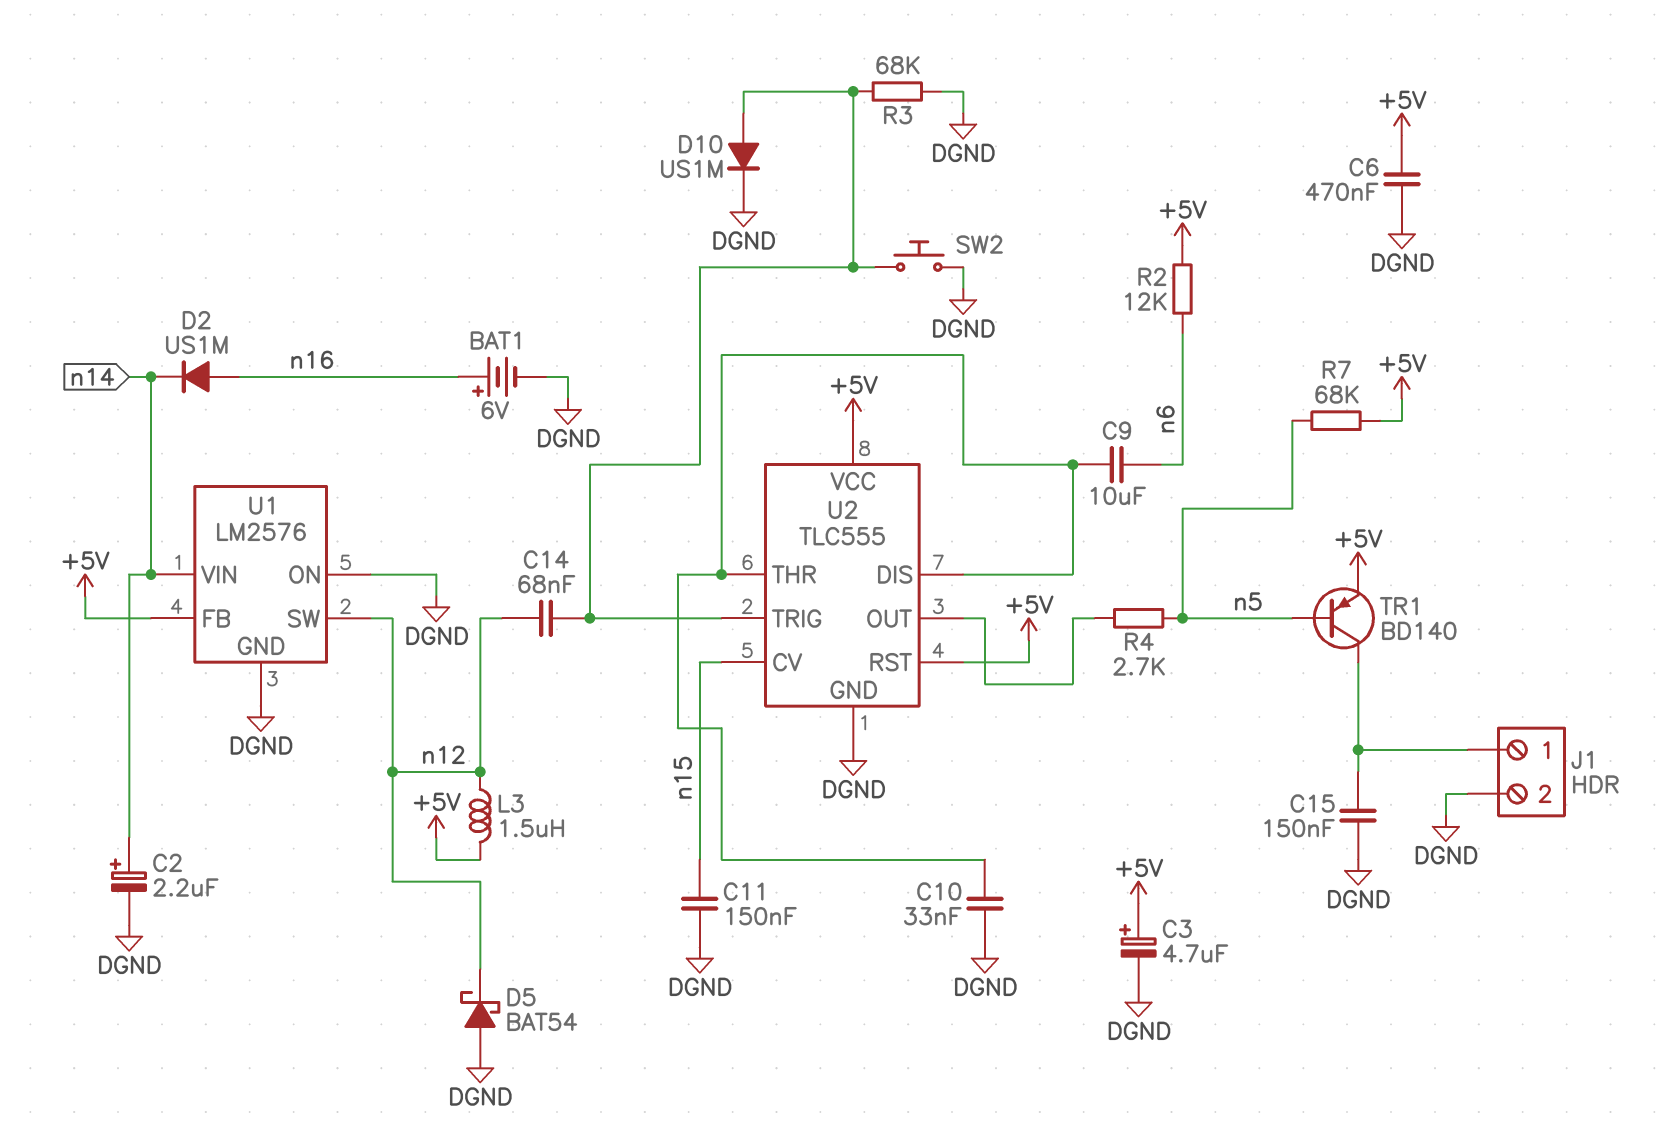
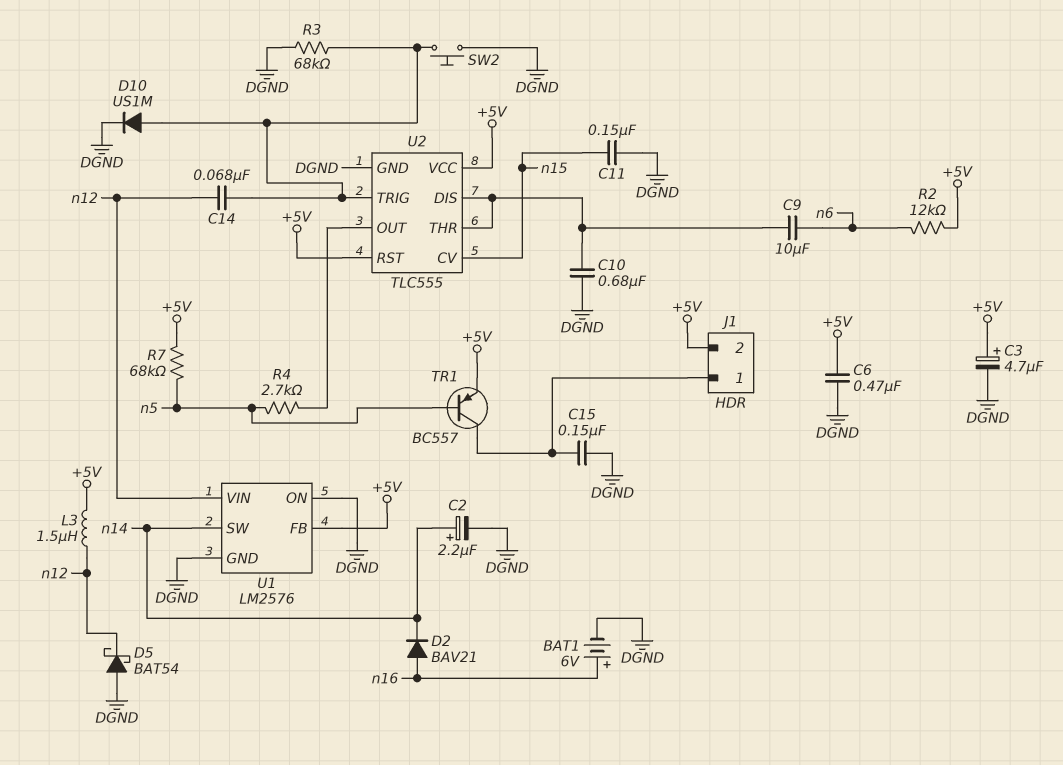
C10: 33nF (DGND, U2/DIS) -> 680nF (DGND, U2/DIS)
D2: diode US1M (A n16, K n14) -> diode BAV21 (A n16, K n14)
J1 pin 2: DGND -> +5V
TR1: PNP BD140 (B n5, C J1/1, E +5V) -> PNP BC557 (B n5, C J1/1, E +5V)
U1 pin SW: n12 -> n14
U1 pin VIN: n14 -> n12

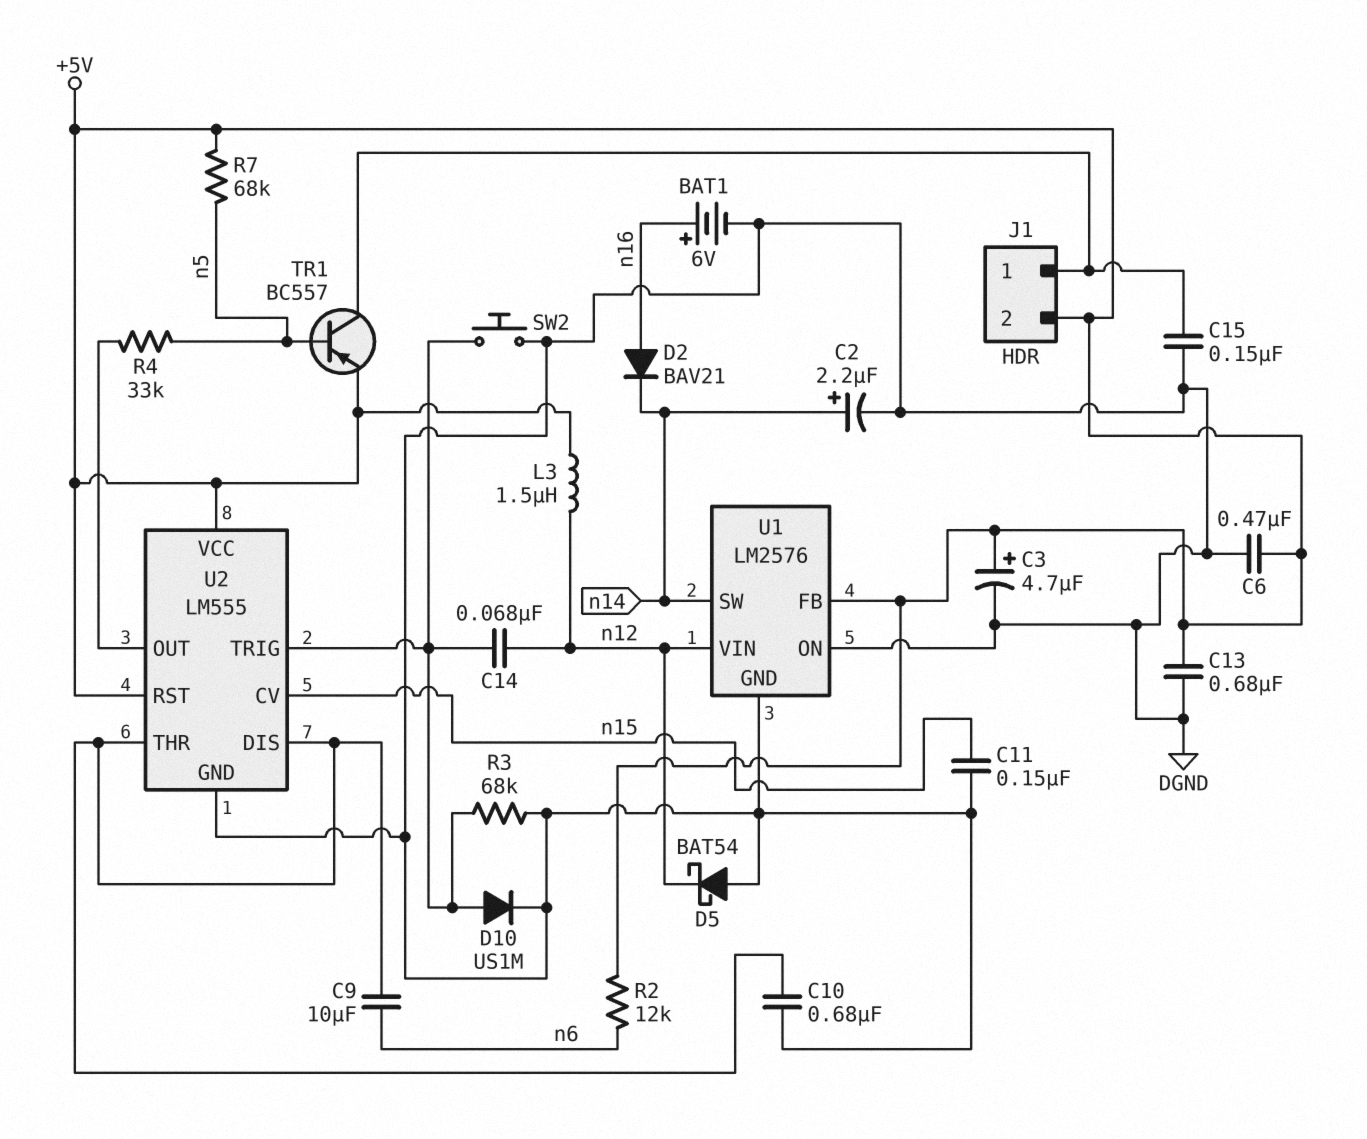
C13: none -> 680nF (+5V, DGND)
R4: 2.7k (U2/OUT, n5) -> 33k (U2/OUT, n5)
U2: TLC555 -> LM555

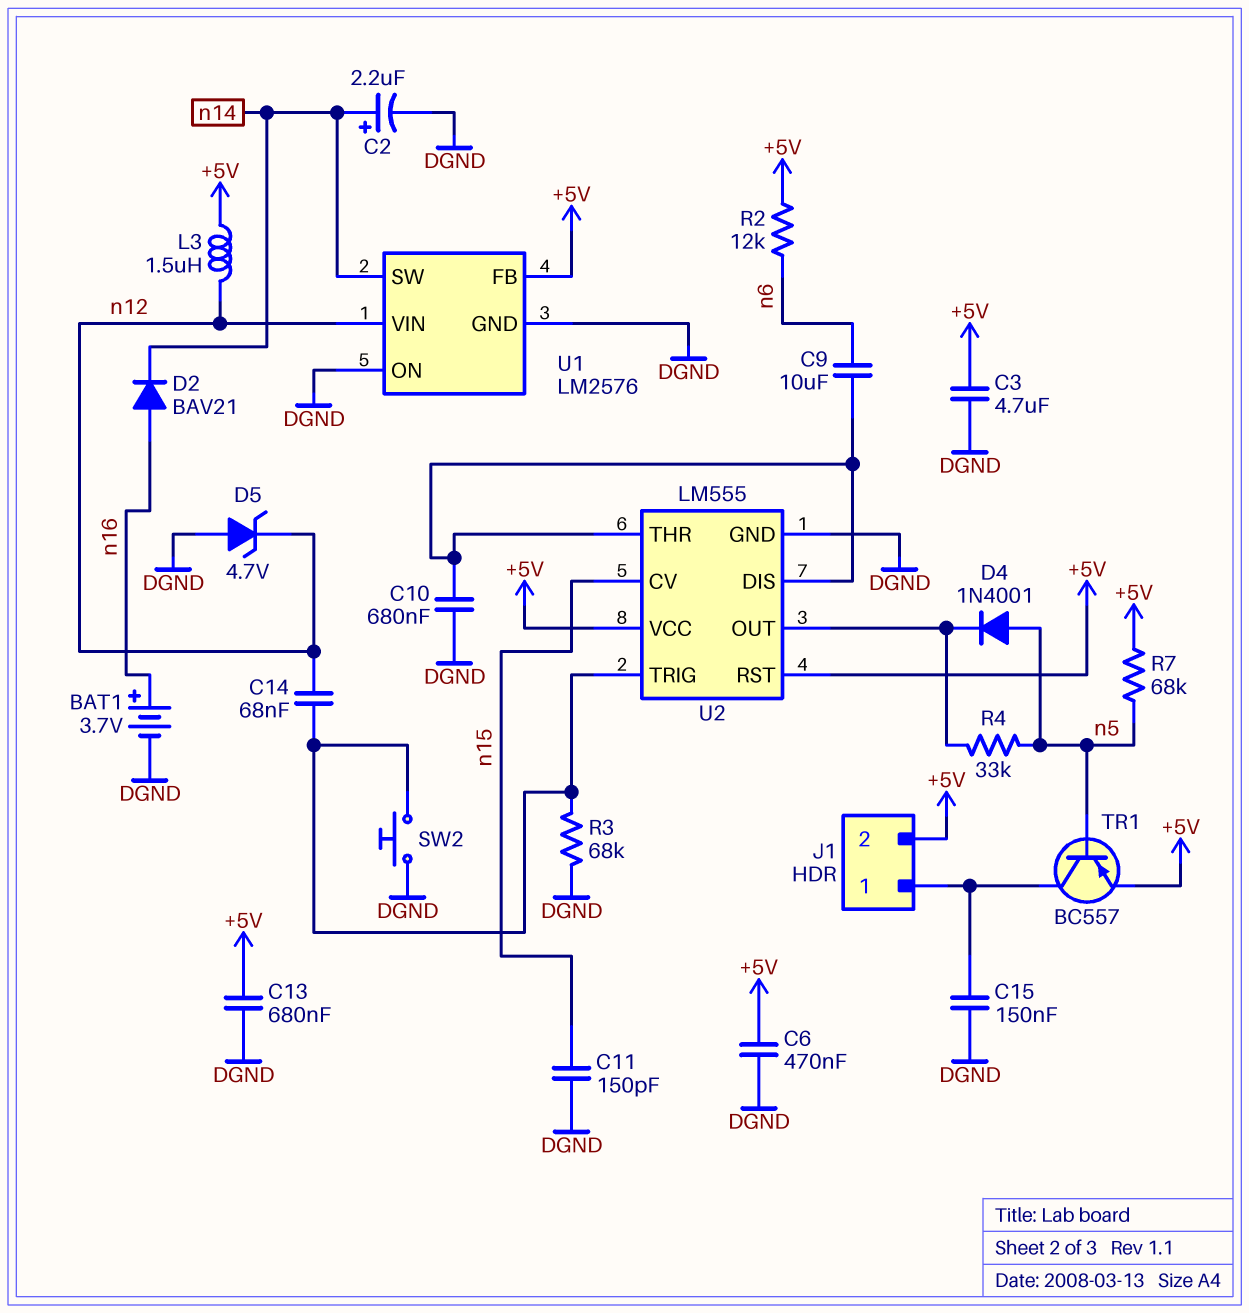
BAT1: 6V (plus n16, minus DGND) -> 3.7V (plus n16, minus DGND)
C3: 4.7uF (plus +5V, minus DGND) -> 4.7uF (+5V, DGND)
C11: 150nF (DGND, n15) -> 150pF (DGND, n15)
D4: none -> diode 1N4001 (A n5, K U2/OUT)
D5: schottky BAT54 (A DGND, K n12) -> zener 4.7V (A DGND, K n12)
D10: diode US1M (A U2/TRIG, K DGND) -> none

